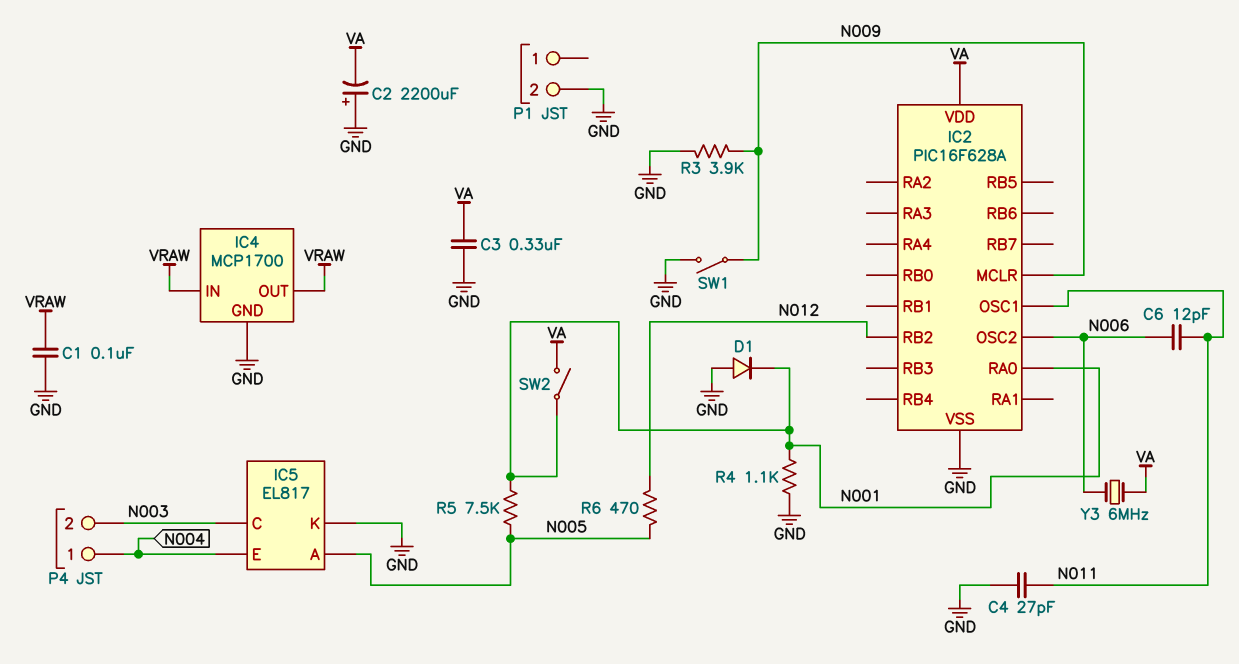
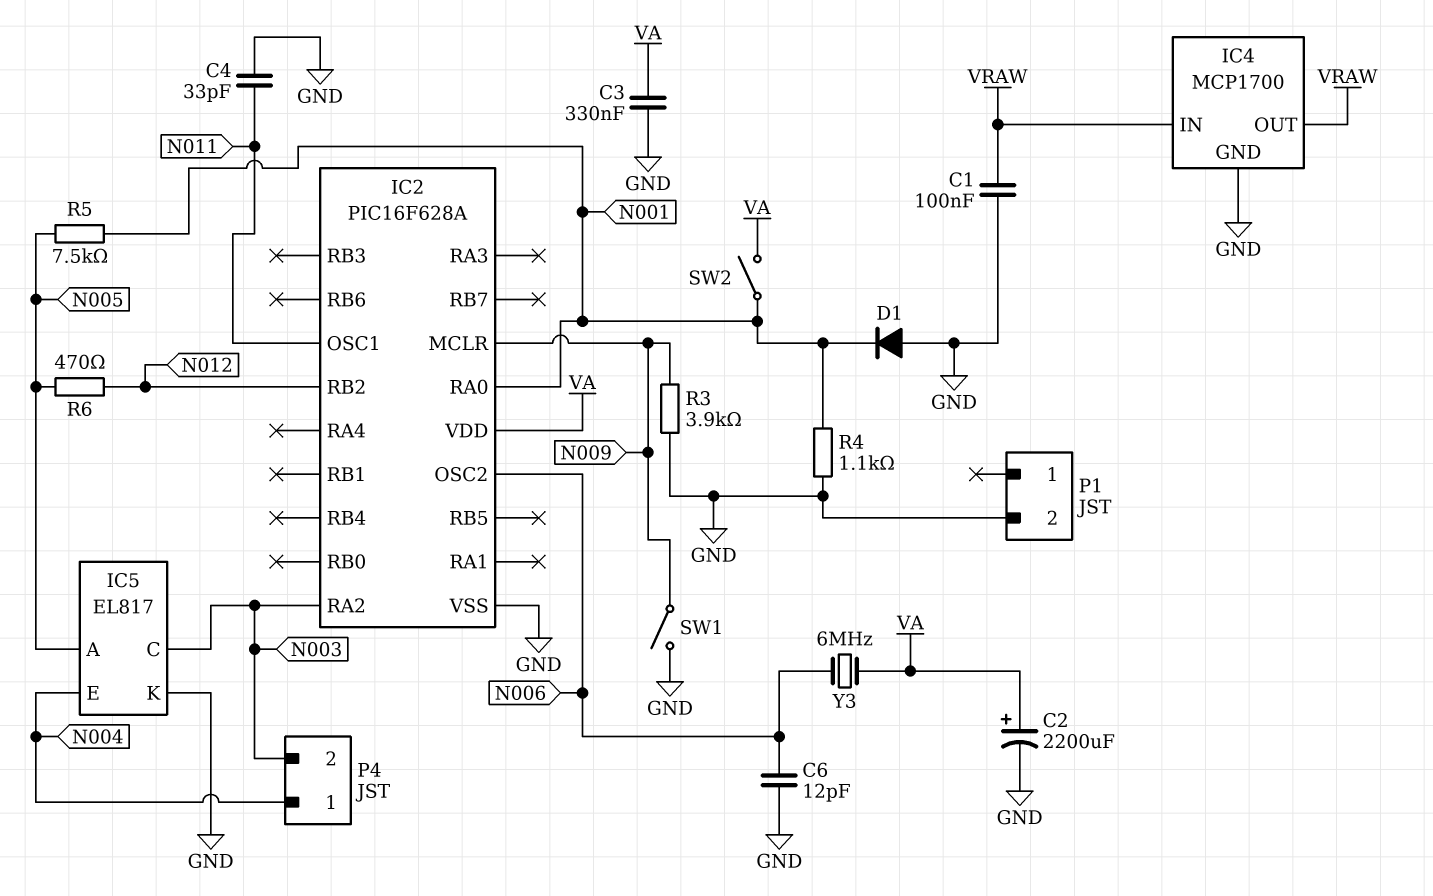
C2: 2200uF (plus GND, minus VA) -> 2200uF (plus VA, minus GND)
C4: 27pF (GND, N011) -> 33pF (GND, N011)
C6: 12pF (N006, N011) -> 12pF (GND, N006)
IC2 pin RA2: none -> N003

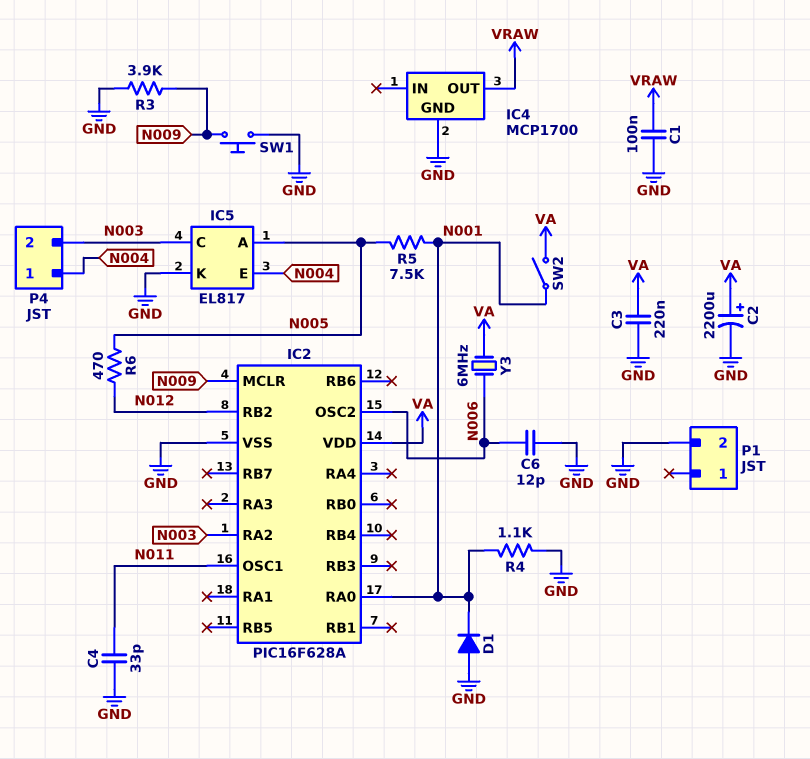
C3: 330nF (GND, VA) -> 220nF (GND, VA)
IC4 pin IN: VRAW -> none
SW1: switch (GND, N009) -> button (GND, N009)

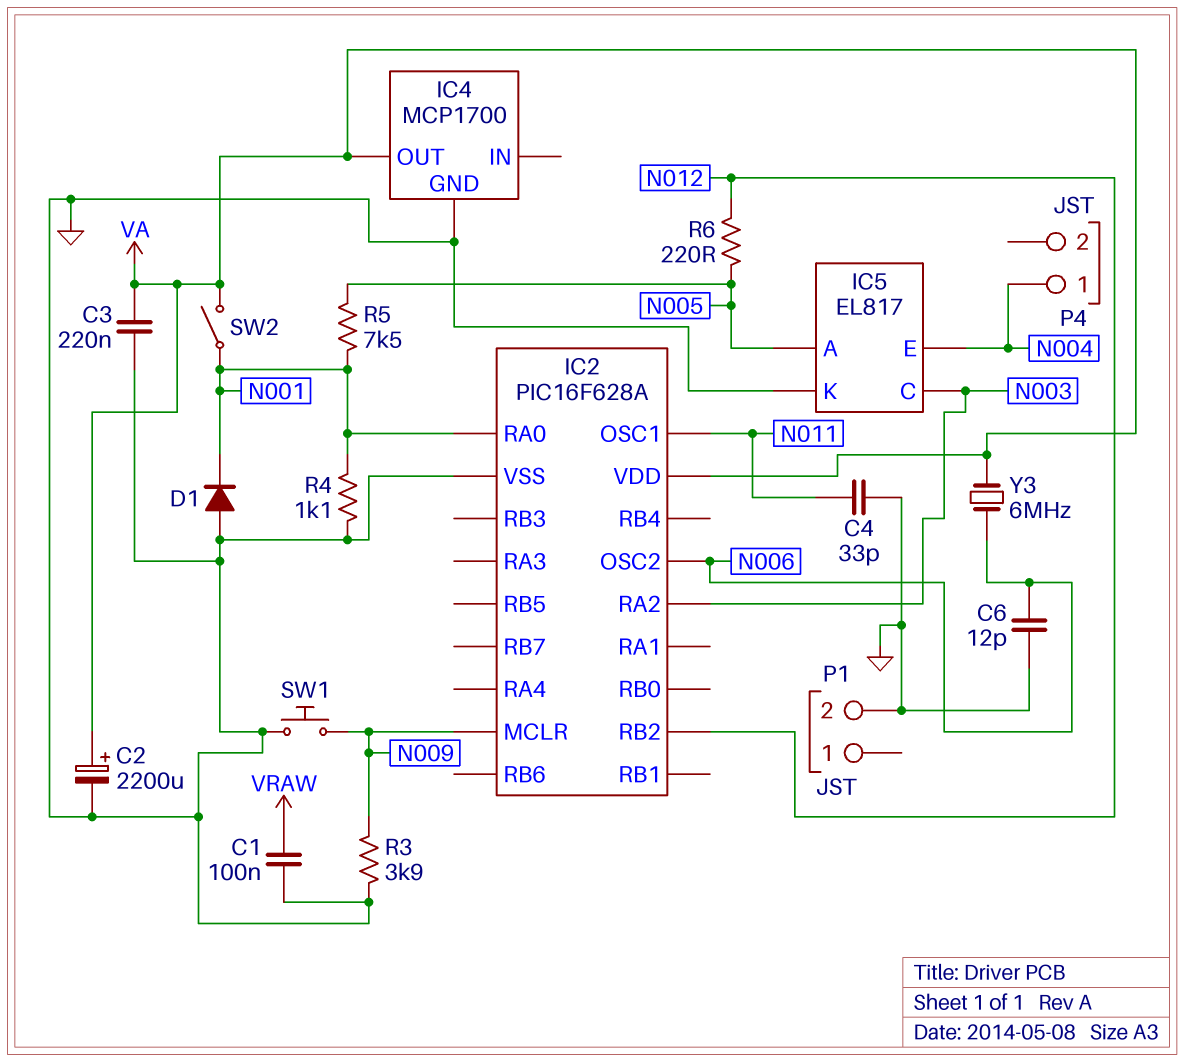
IC4 pin OUT: VRAW -> VA
P4 pin 2: N003 -> none
R6: 470 (N005, N012) -> 220 (N005, N012)

